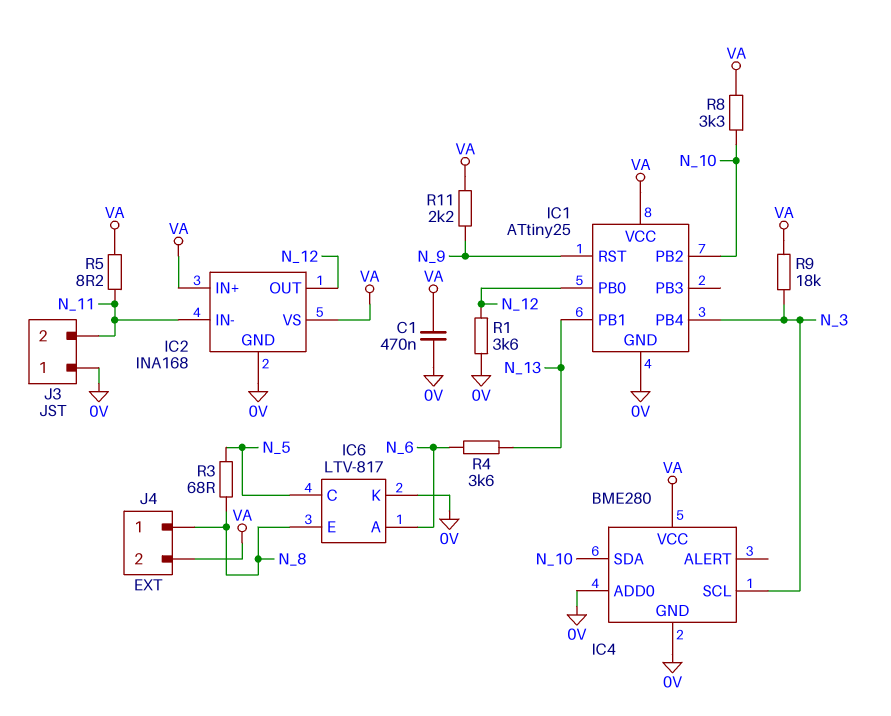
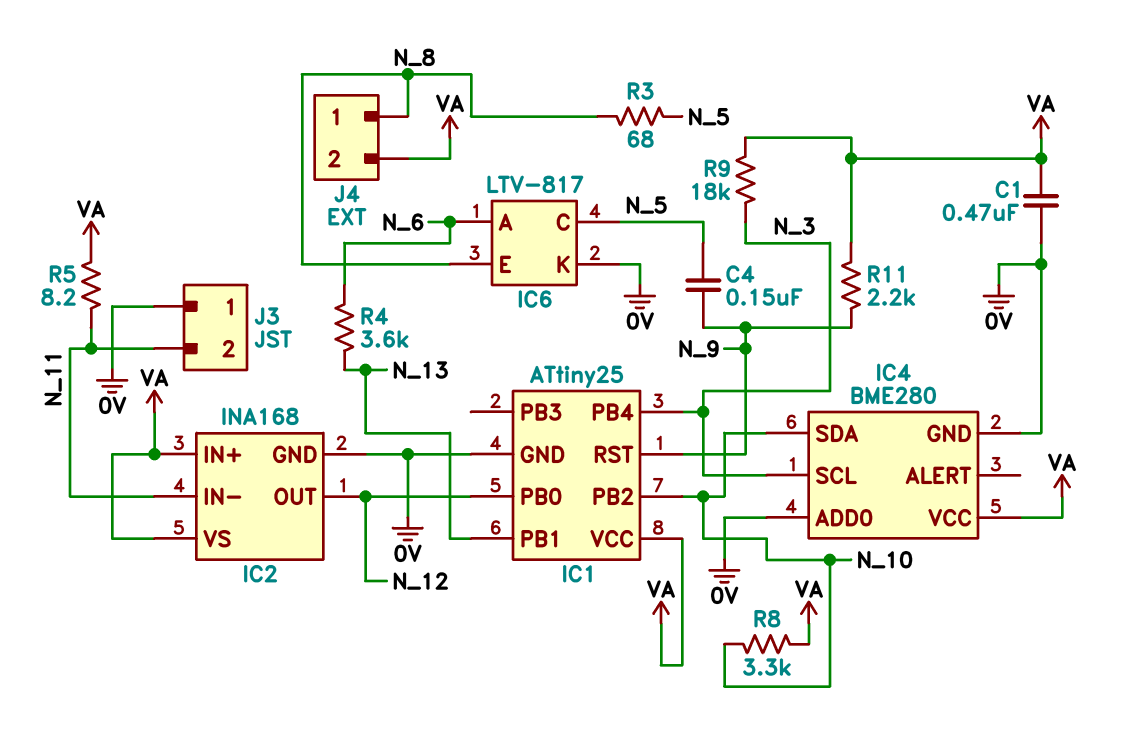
C4: none -> 150nF (N_5, N_9)
R1: 3.6k (0V, N_12) -> none

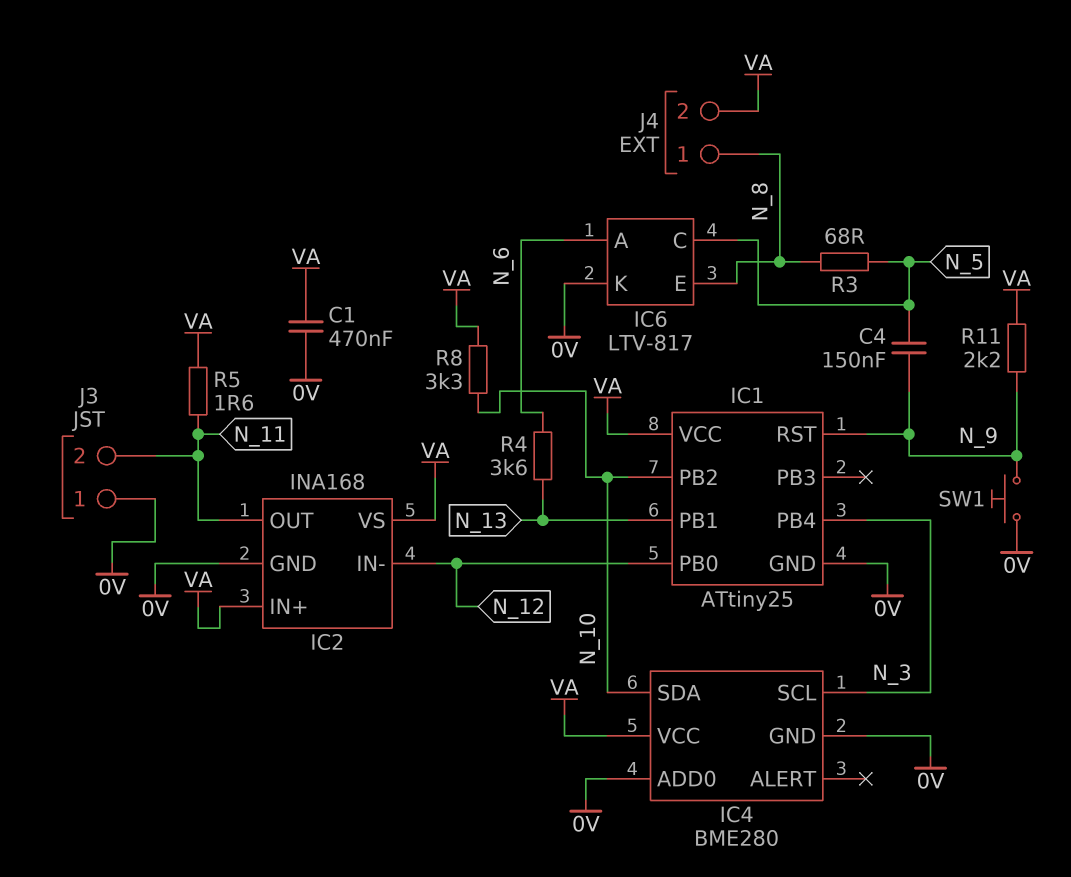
IC2 pin IN-: N_11 -> N_12
IC2 pin OUT: N_12 -> N_11
R5: 8.2 (N_11, VA) -> 1.6 (N_11, VA)
R9: 18k (N_3, VA) -> none
SW1: none -> button (0V, N_9)

